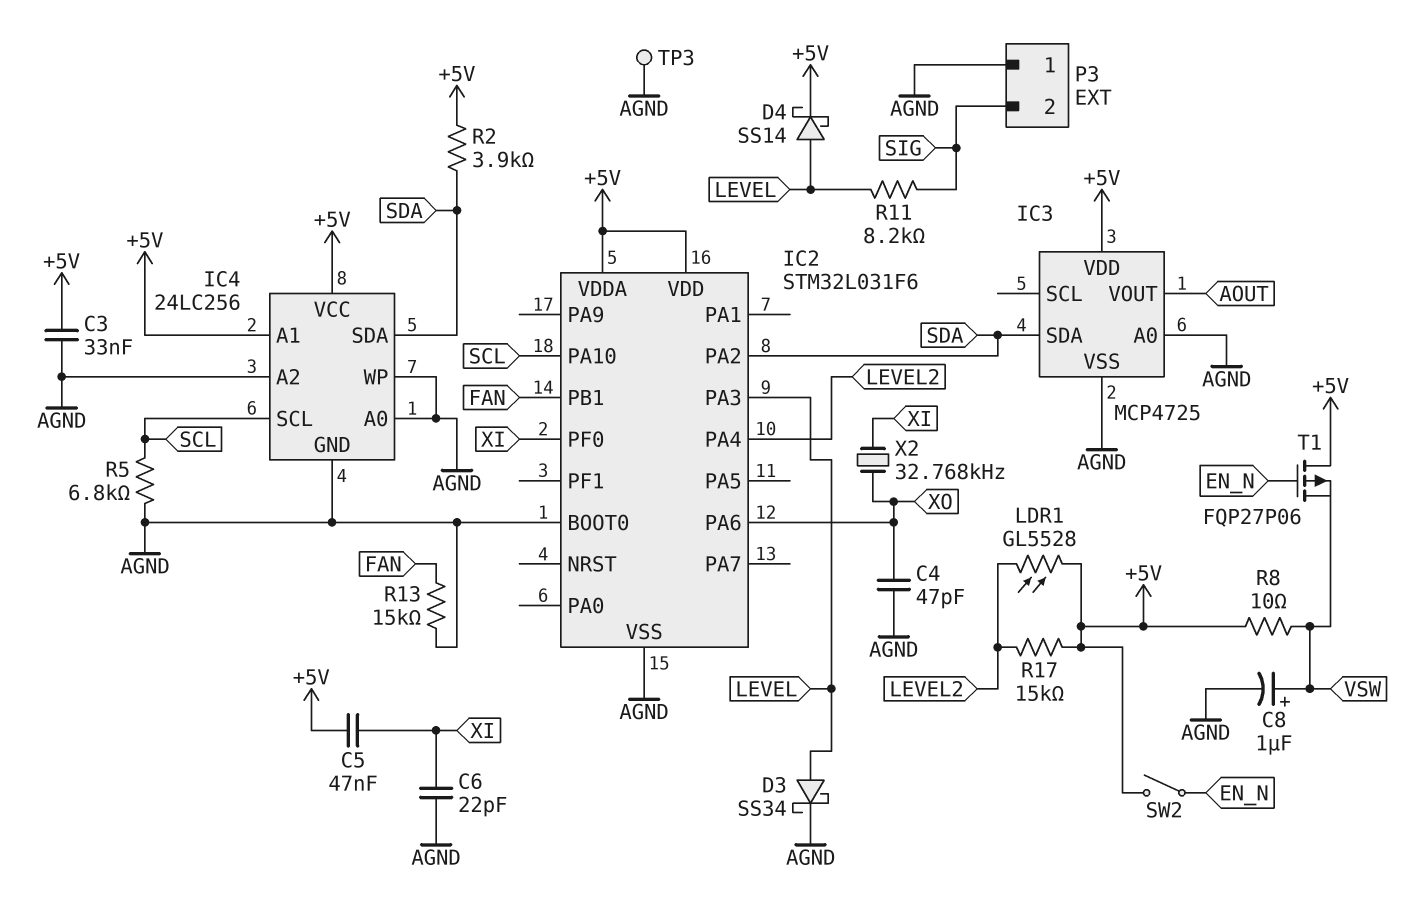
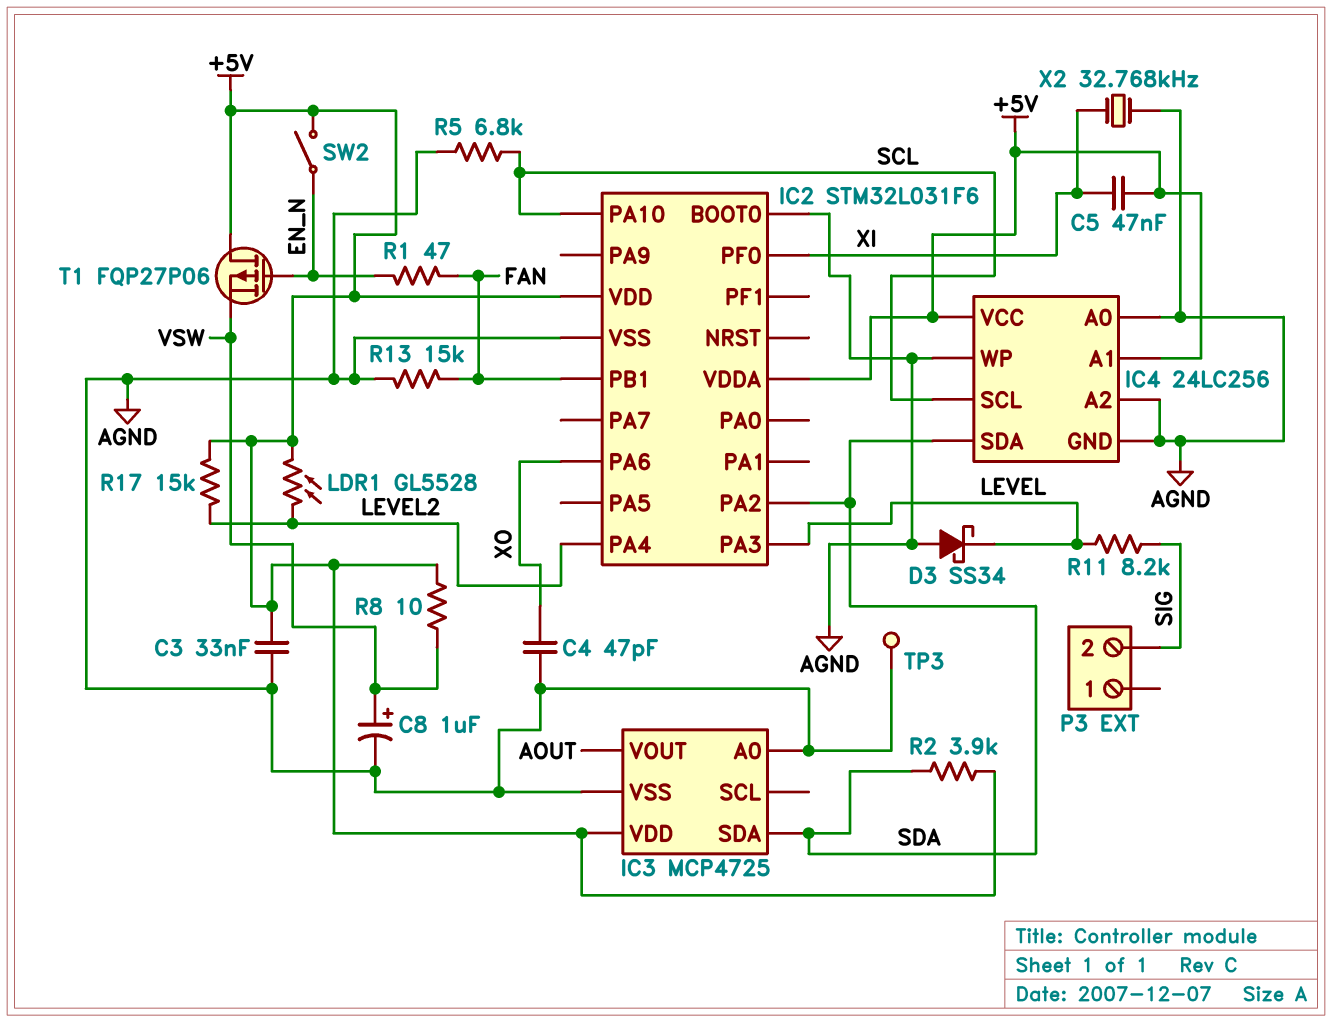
C6: 22pF (AGND, XI) -> none
D3: schottky SS34 (A LEVEL, K AGND) -> schottky SS34 (A AGND, K LEVEL)
D4: schottky SS14 (A LEVEL, K +5V) -> none
P3 pin 1: AGND -> none
R1: none -> 47 (EN_N, FAN)
X2: 32.768kHz (XI, XO) -> 32.768kHz (AGND, XI)

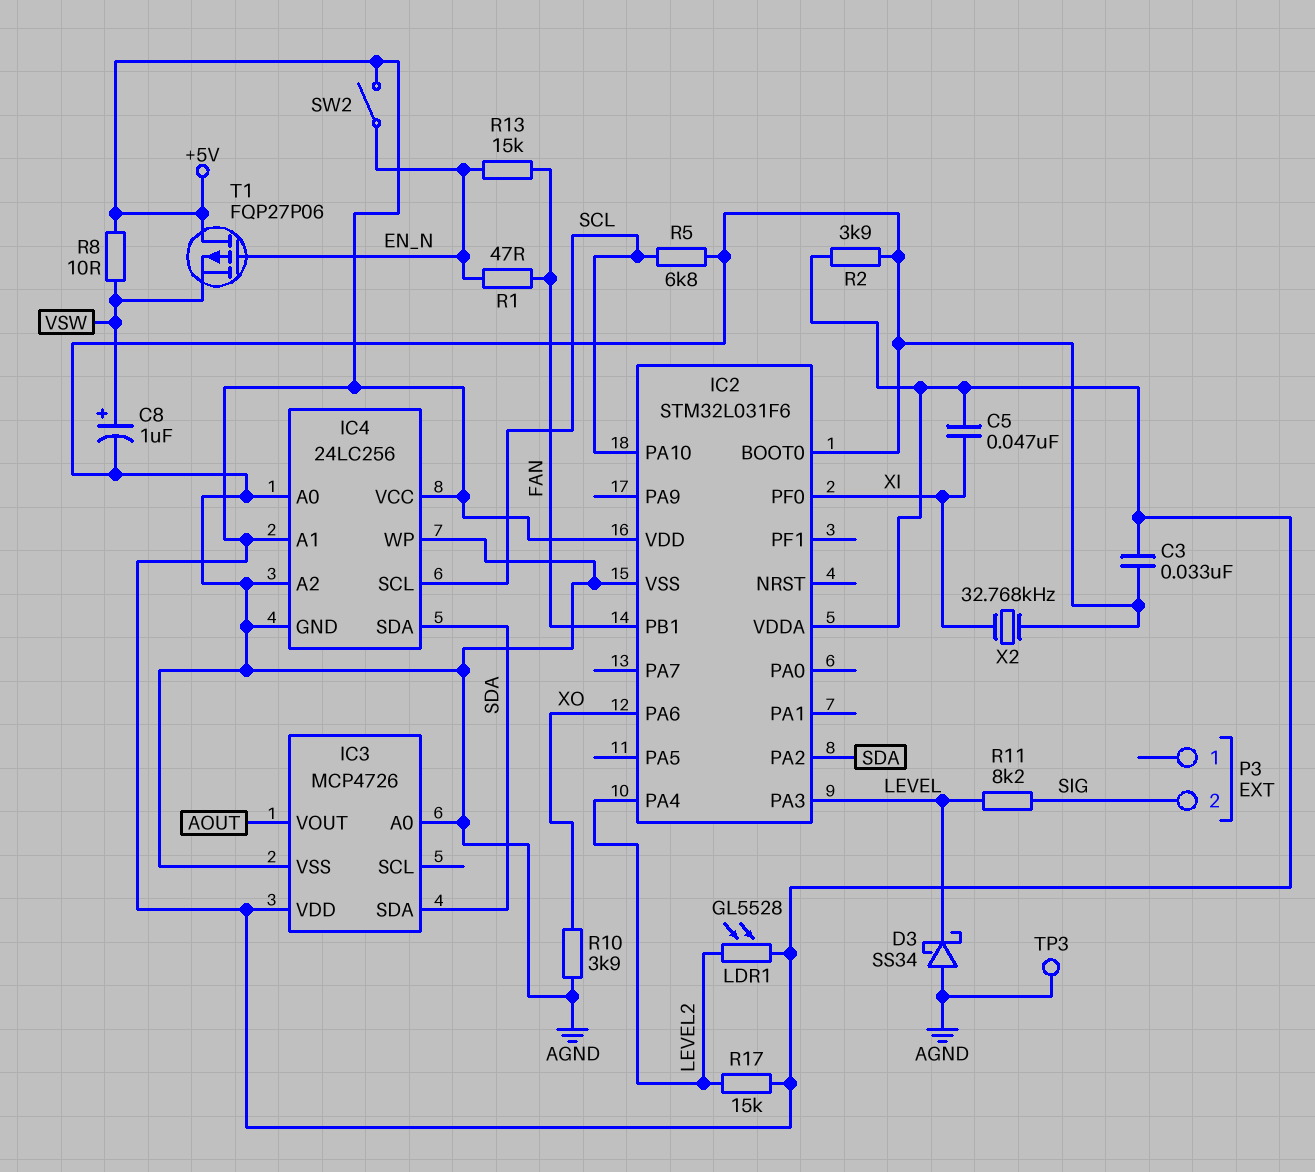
C4: 47pF (AGND, XO) -> none
IC3: MCP4725 -> MCP4726
R2: 3.9k (+5V, SDA) -> 3.9k (+5V, AGND)
R10: none -> 3.9k (AGND, XO)
R13: 15k (AGND, FAN) -> 15k (EN_N, FAN)

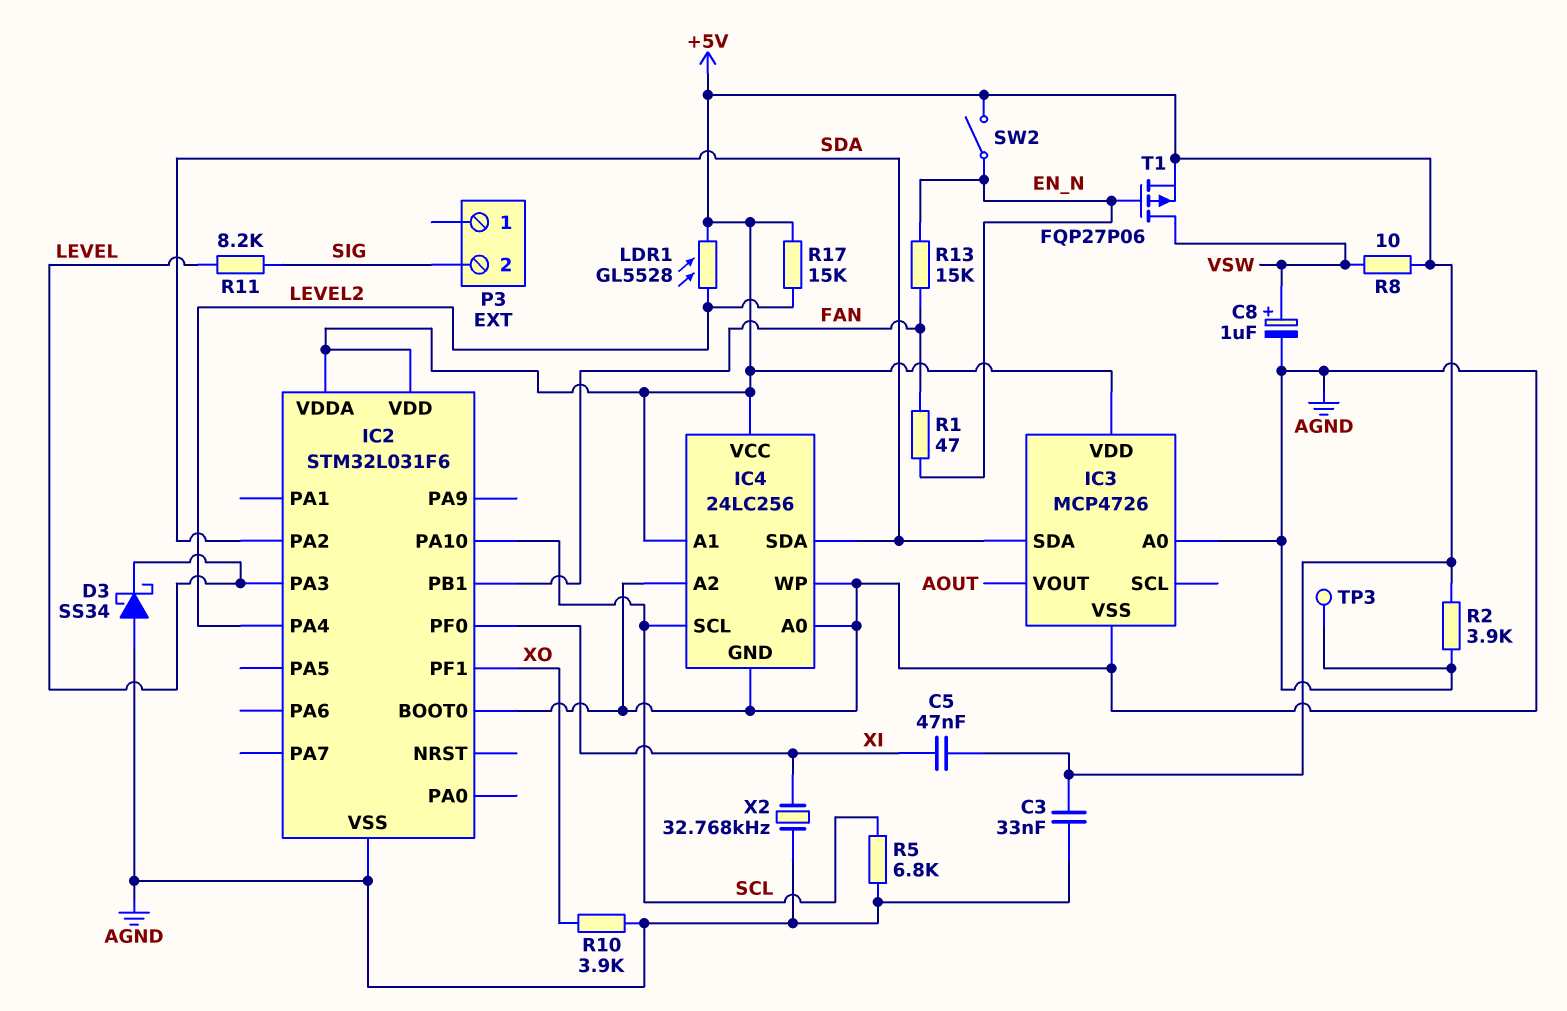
IC2 pin PA6: XO -> none
IC2 pin PF1: none -> XO
T1: PMOS FQP27P06 (G EN_N, D +5V, S VSW) -> PMOS FQP27P06 (G EN_N, D VSW, S +5V)

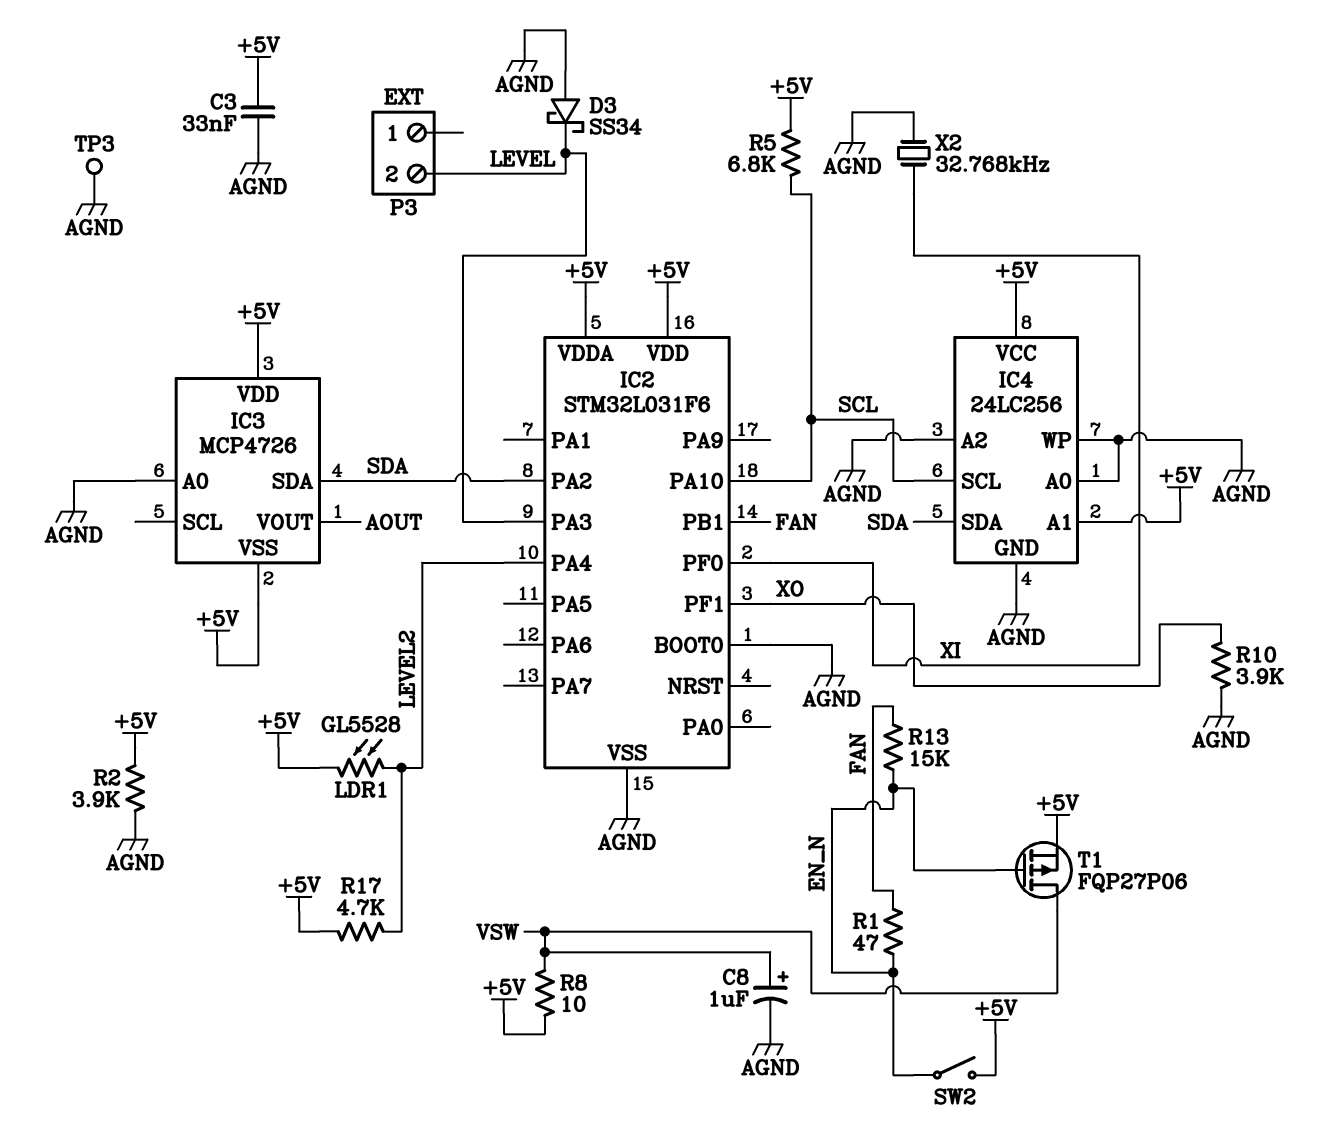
C5: 47nF (+5V, XI) -> none
IC3 pin VSS: AGND -> +5V
P3 pin 2: SIG -> LEVEL
R5: 6.8k (AGND, SCL) -> 6.8k (+5V, SCL)
R11: 8.2k (LEVEL, SIG) -> none
R17: 15k (+5V, LEVEL2) -> 4.7k (+5V, LEVEL2)

